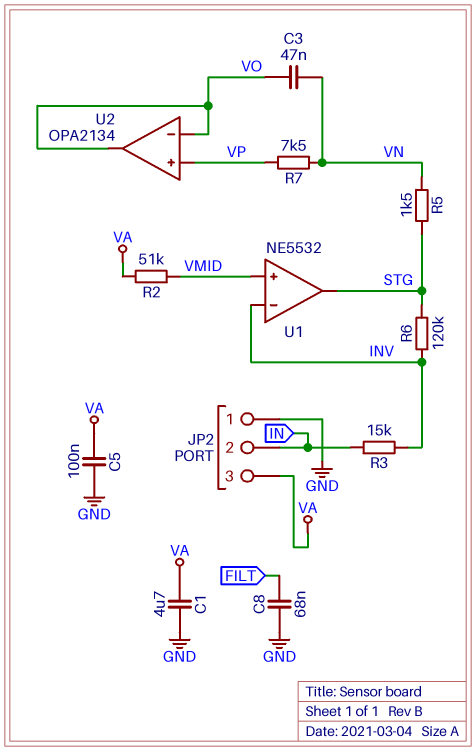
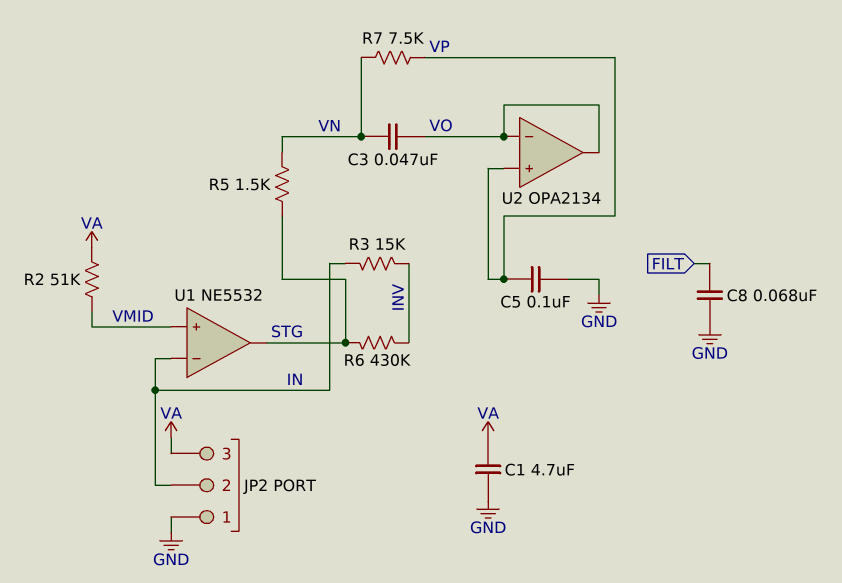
C5: 100nF (GND, VA) -> 100nF (GND, VP)
R6: 120k (INV, STG) -> 430k (INV, STG)
U1 pin in-: INV -> IN

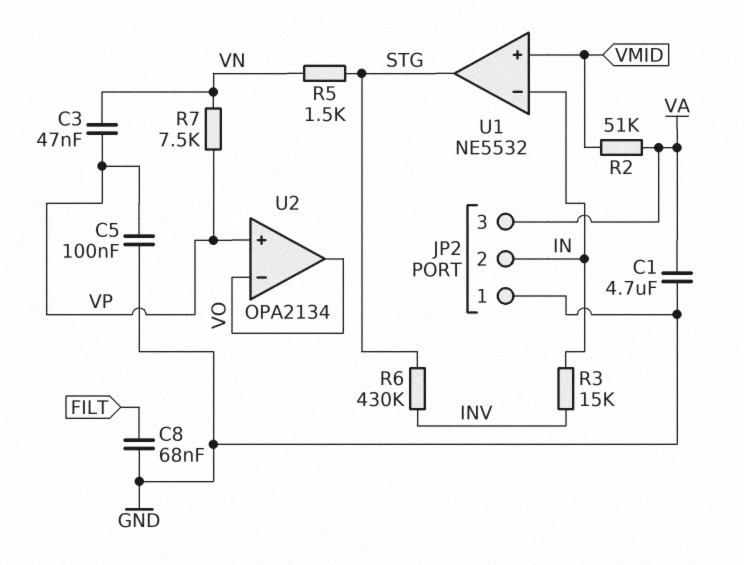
C3: 47nF (VN, VO) -> 47nF (VN, VP)

